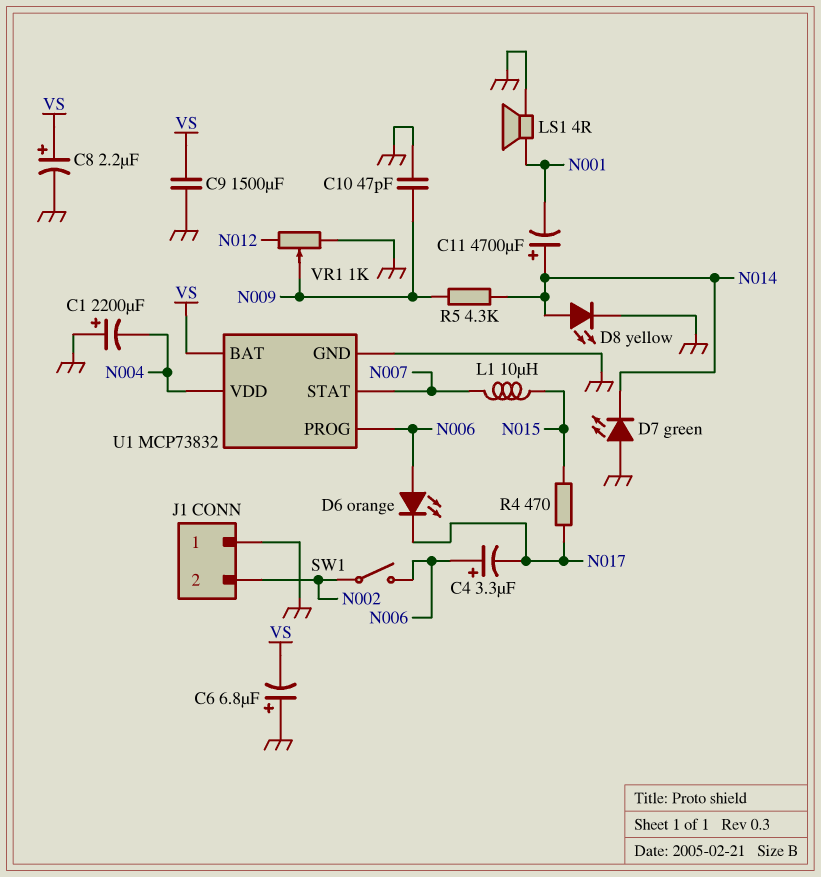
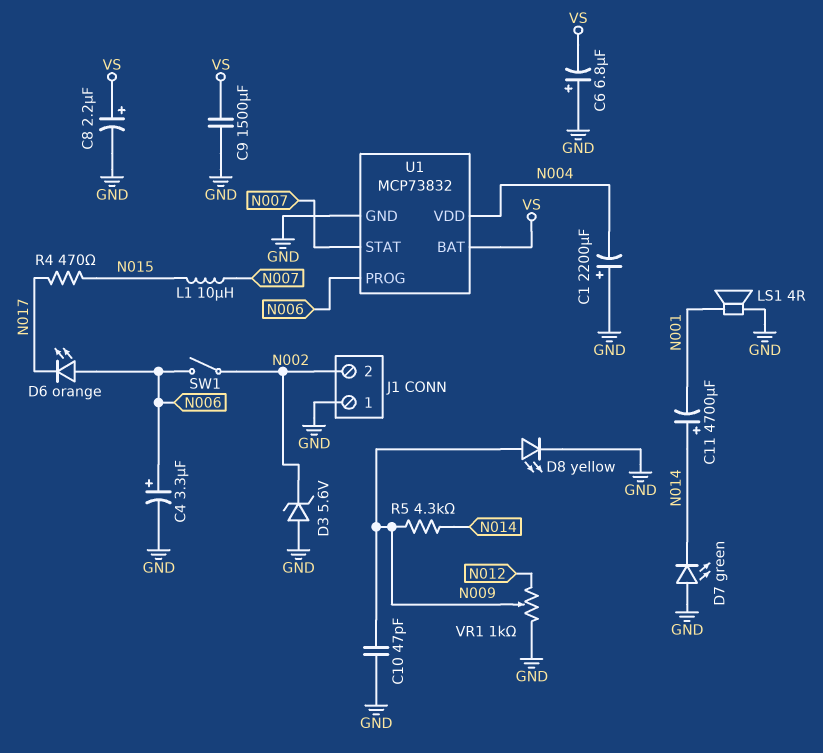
C4: 3.3uF (plus N006, minus N017) -> 3.3uF (plus N006, minus GND)
D3: none -> zener 5.6V (A GND, K N002)
D8: LED yellow (A N014, K GND) -> LED yellow (A N009, K GND)

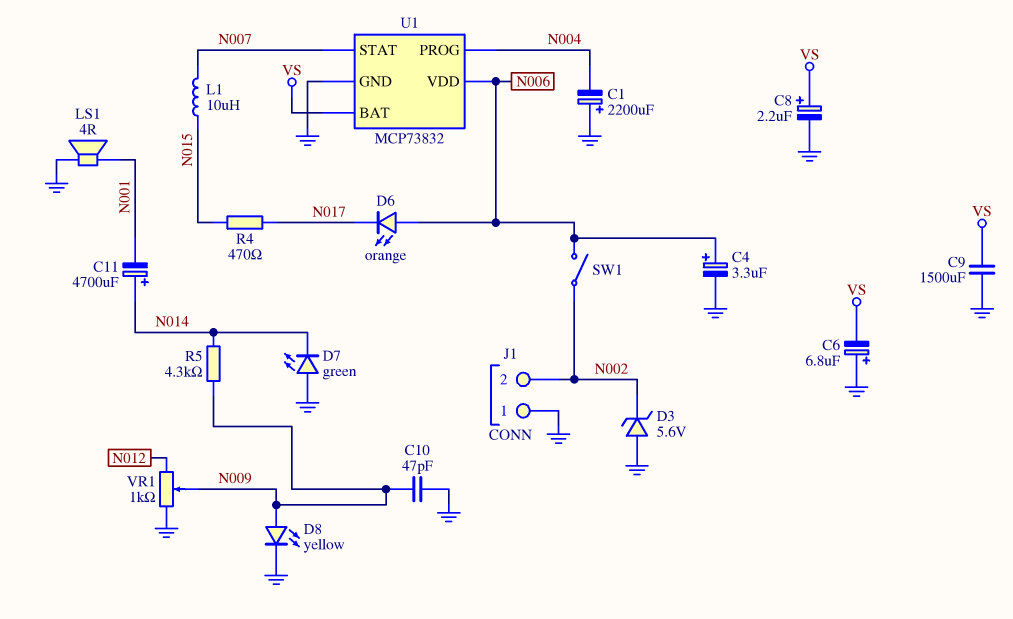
U1 pin PROG: N006 -> N004
U1 pin VDD: N004 -> N006

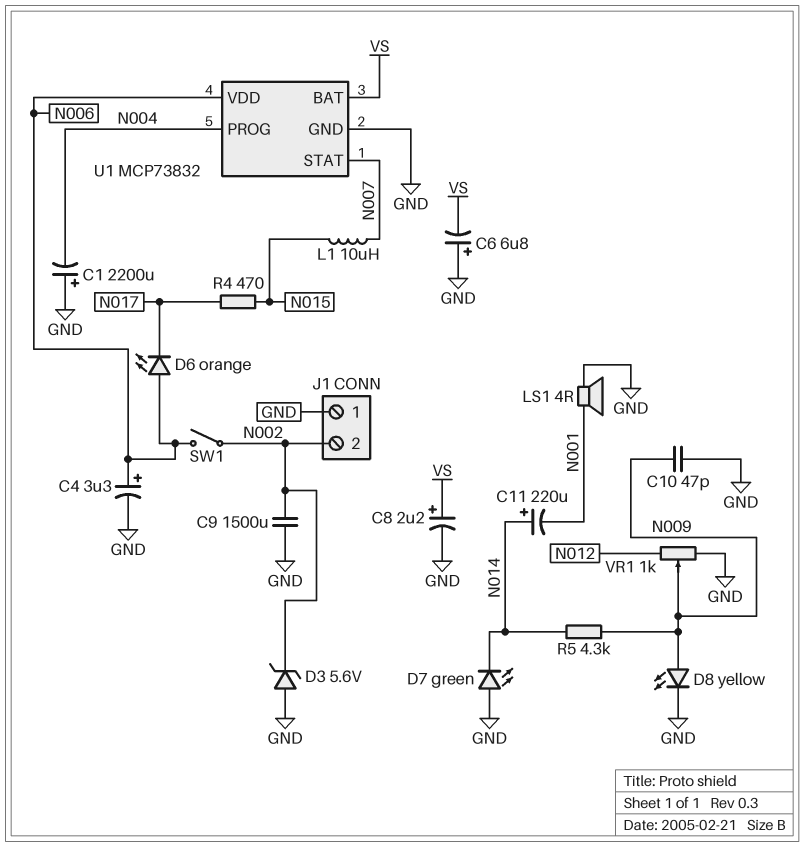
C9: 1500uF (GND, VS) -> 1500uF (GND, N002)
C11: 4700uF (plus N014, minus N001) -> 220uF (plus N014, minus N001)

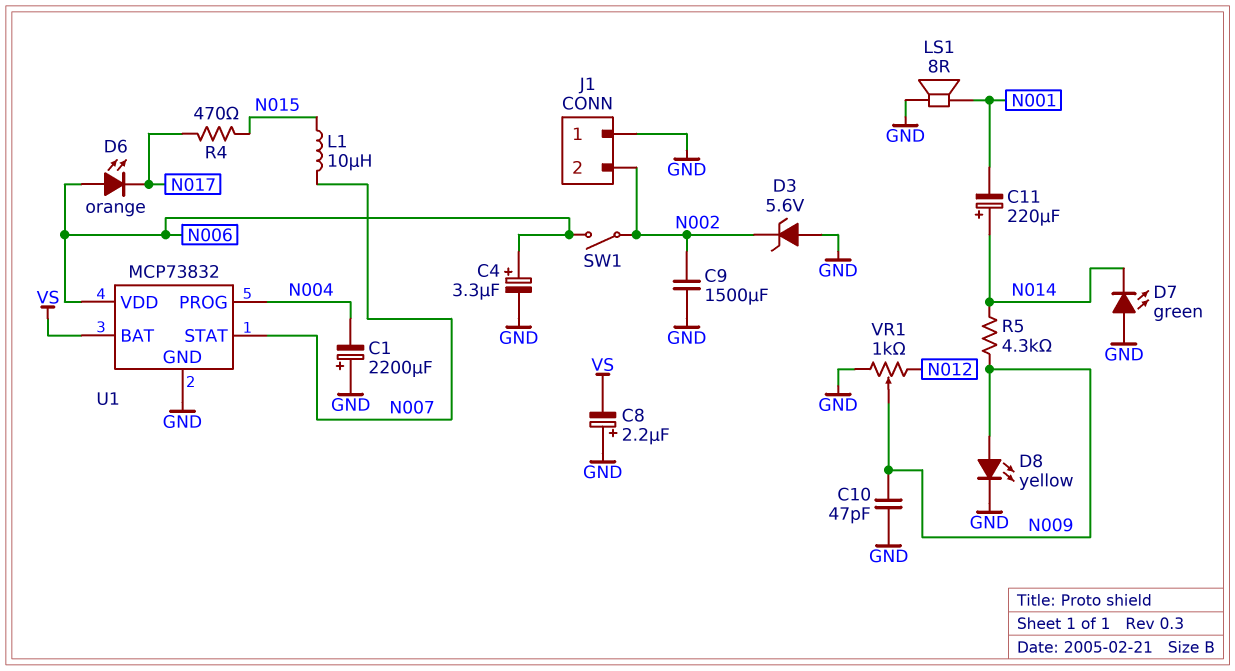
C6: 6.8uF (plus GND, minus VS) -> none
C8: 2.2uF (plus VS, minus GND) -> 2.2uF (plus GND, minus VS)
LS1: speaker 4R (GND, N001) -> speaker 8R (GND, N001)

